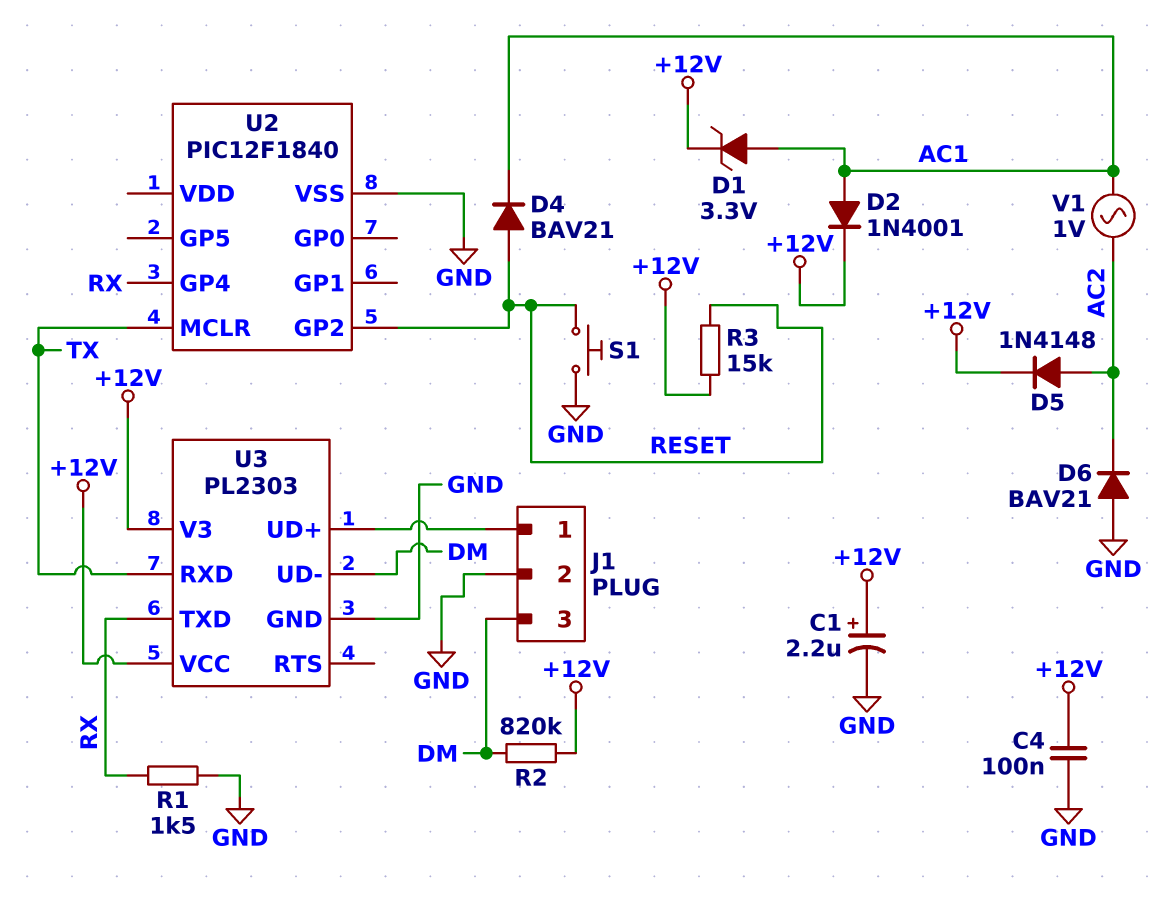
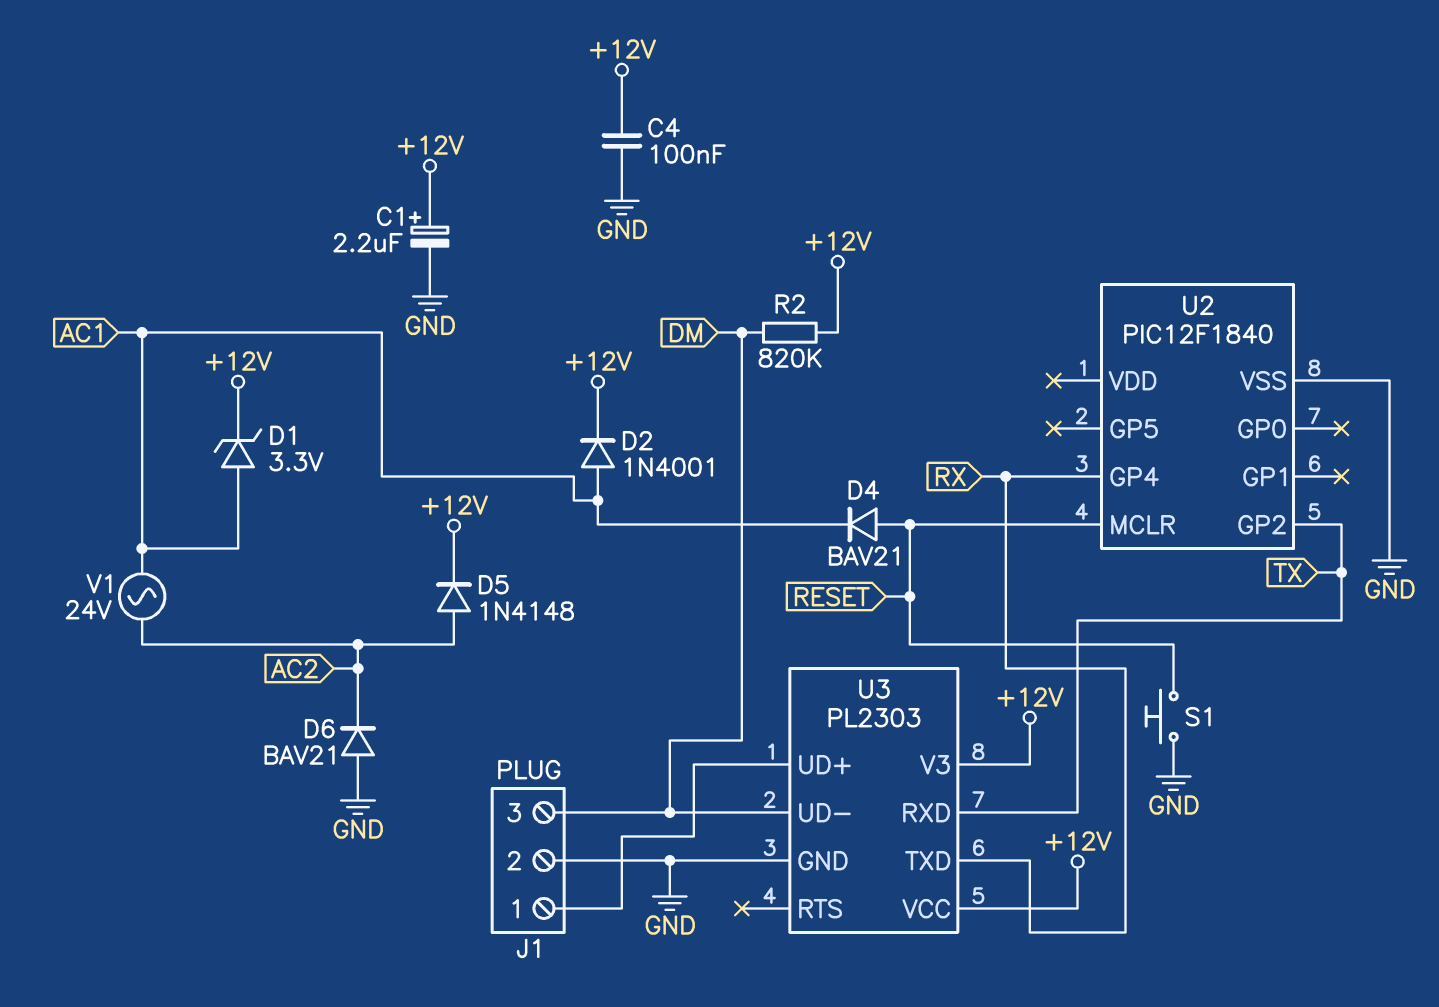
R1: 1.5k (GND, RX) -> none
R3: 15k (+12V, RESET) -> none
U2 pin GP2: RESET -> TX
U2 pin MCLR: TX -> RESET
V1: AC 1V (AC1, AC2) -> AC 24V (AC1, AC2)

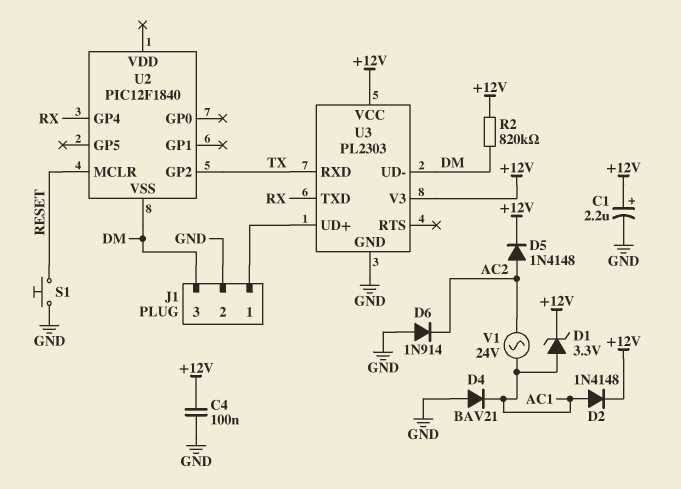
D2: diode 1N4001 (A AC1, K +12V) -> diode 1N4148 (A AC1, K +12V)
D4: diode BAV21 (A RESET, K AC1) -> diode BAV21 (A GND, K AC1)
D6: diode BAV21 (A GND, K AC2) -> diode 1N914 (A GND, K AC2)
U2 pin VSS: GND -> DM

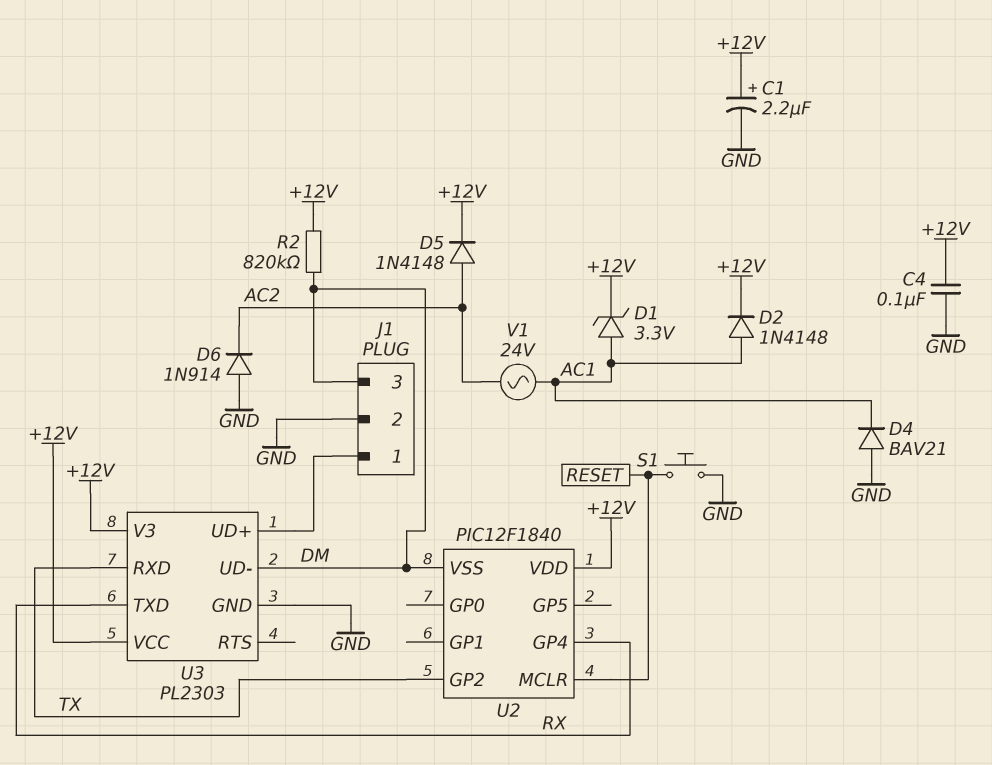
U2 pin VDD: none -> +12V

